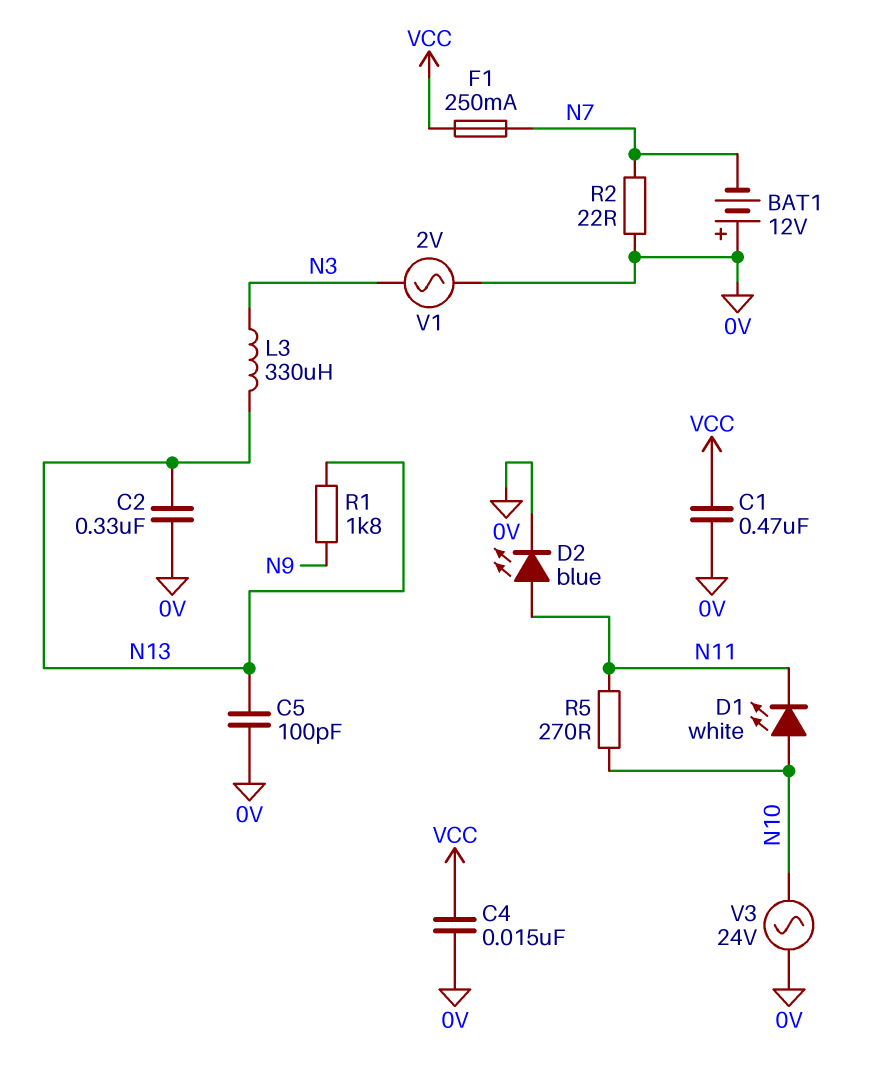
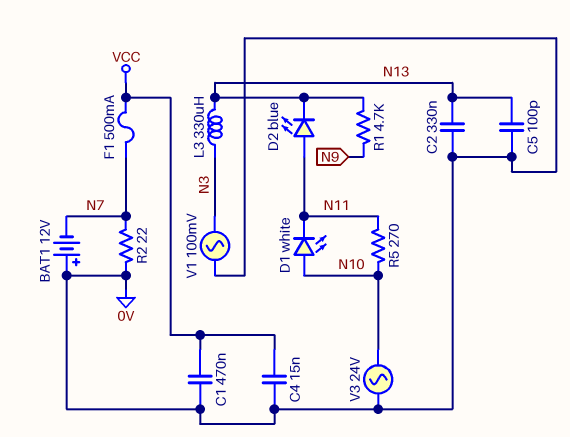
D2: LED blue (A N11, K 0V) -> LED blue (A N11, K N13)
F1: 250mA (N7, VCC) -> 500mA (N7, VCC)
R1: 1.8k (N9, N13) -> 4.7k (N9, N13)
V1: AC 2V (0V, N3) -> AC 100mV (0V, N3)

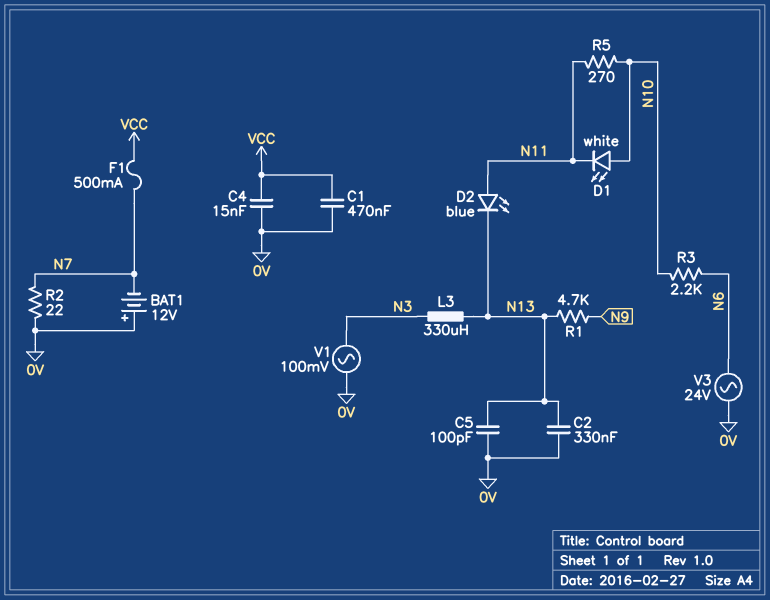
R3: none -> 2.2k (N6, N10)
V3: AC 24V (0V, N10) -> AC 24V (0V, N6)

